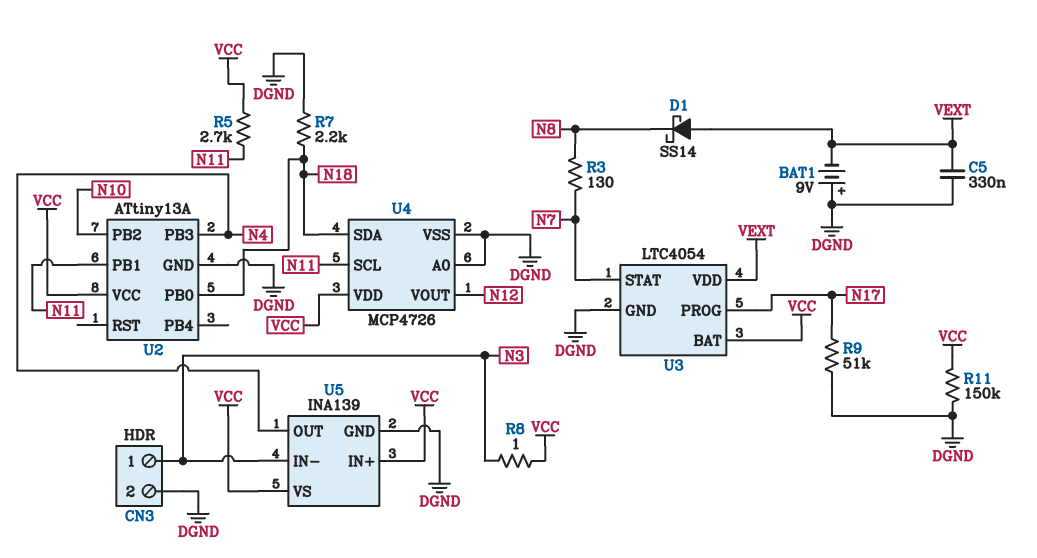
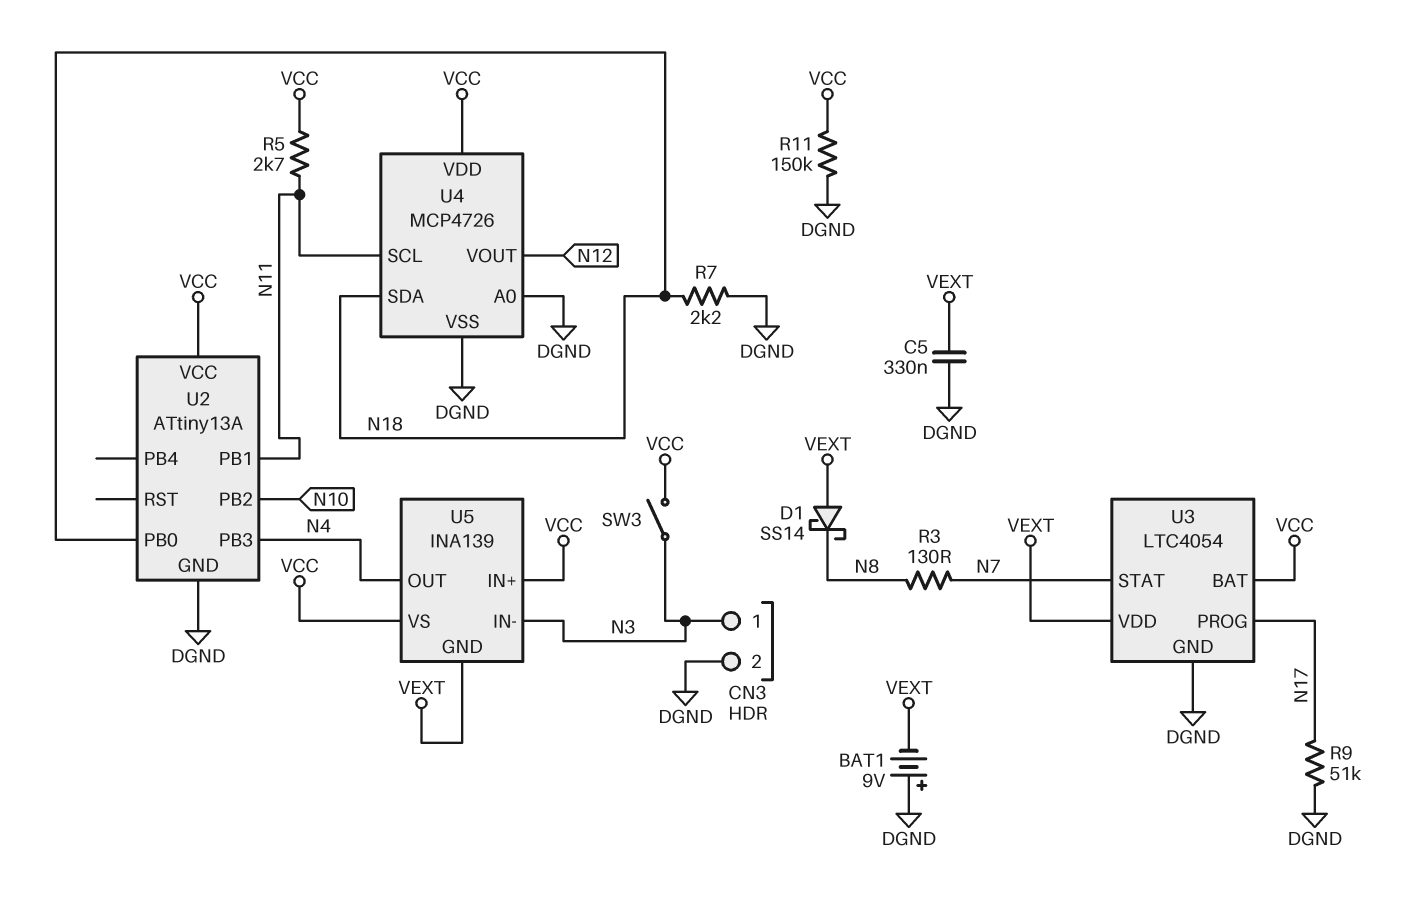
R8: 1 (N3, VCC) -> none
SW3: none -> switch (N3, VCC)
U5 pin GND: DGND -> VEXT

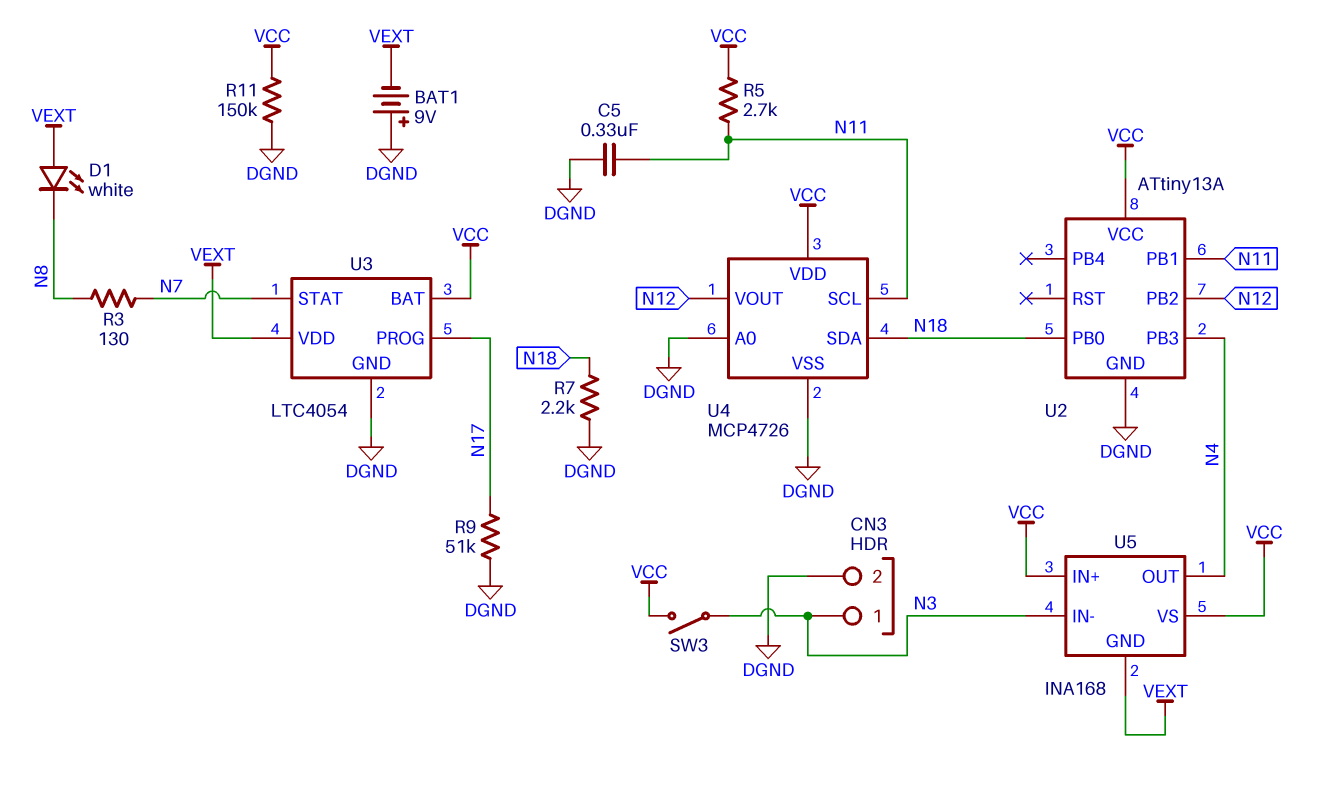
C5: 330nF (DGND, VEXT) -> 330nF (DGND, N11)
D1: schottky SS14 (A VEXT, K N8) -> LED white (A VEXT, K N8)
U2 pin PB2: N10 -> N12
U5: INA139 -> INA168

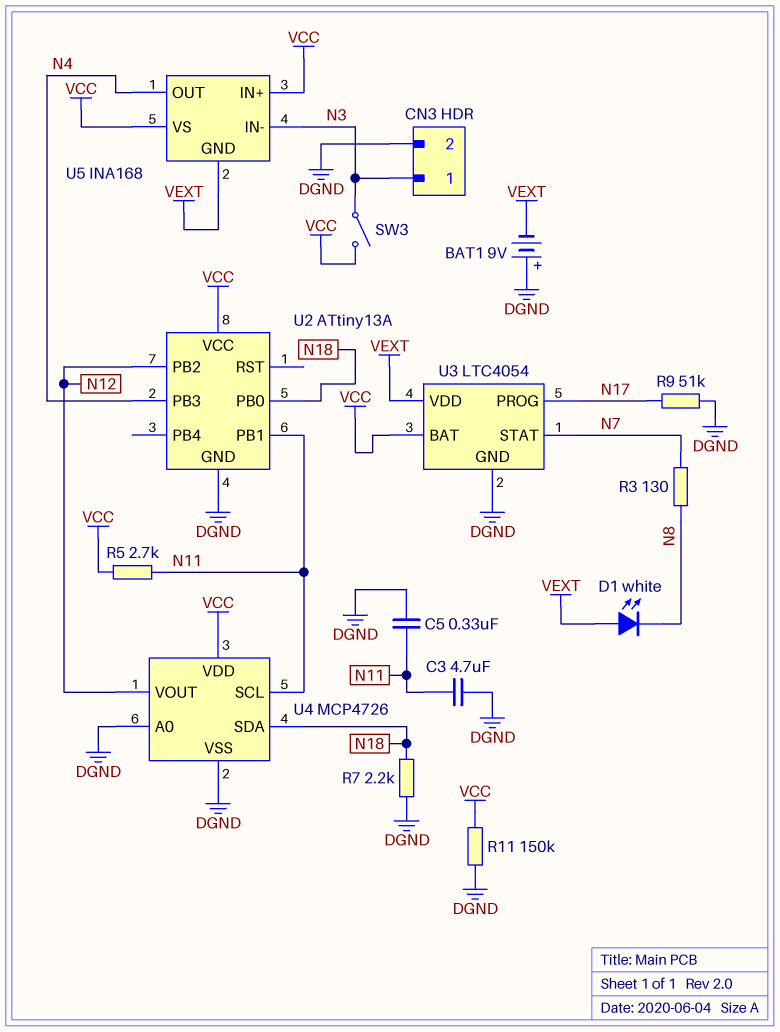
C3: none -> 4.7uF (DGND, N11)

